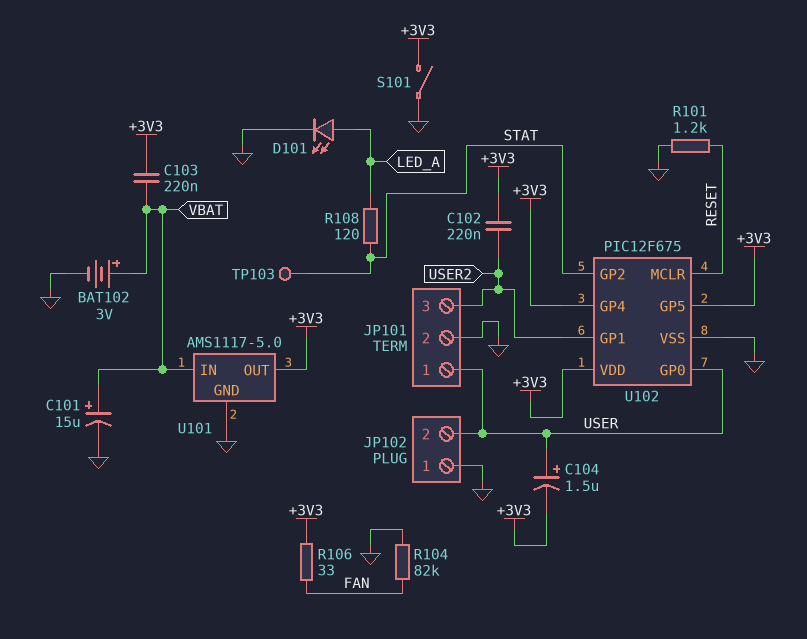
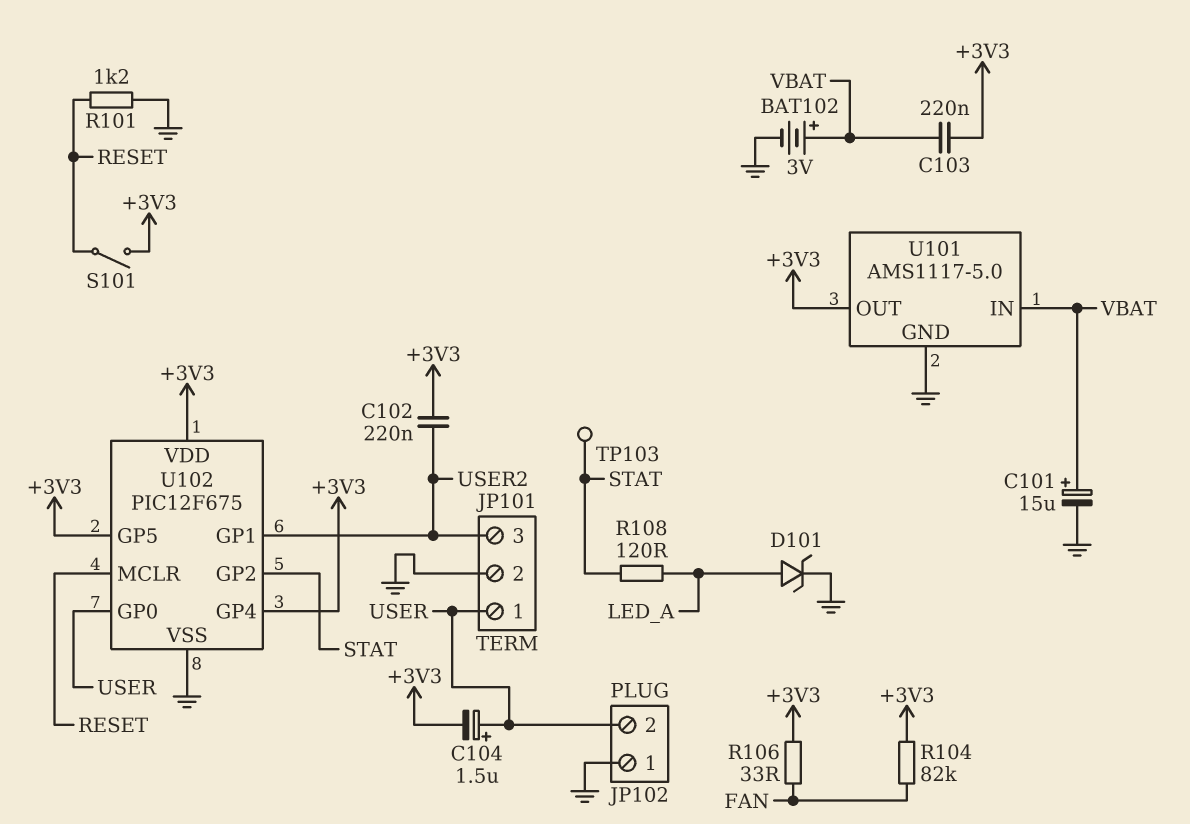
D101: LED (A LED_A, K GND) -> zener (A LED_A, K GND)
R104: 82k (FAN, GND) -> 82k (+3V3, FAN)
S101: switch (+3V3, GND) -> switch (+3V3, RESET)

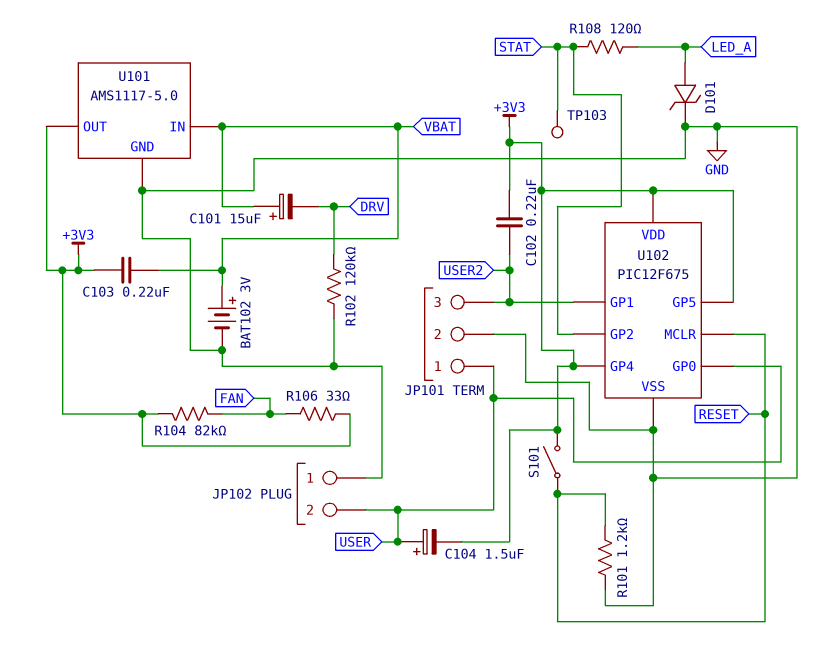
C101: 15uF (plus VBAT, minus GND) -> 15uF (plus VBAT, minus DRV)
R102: none -> 120k (DRV, GND)

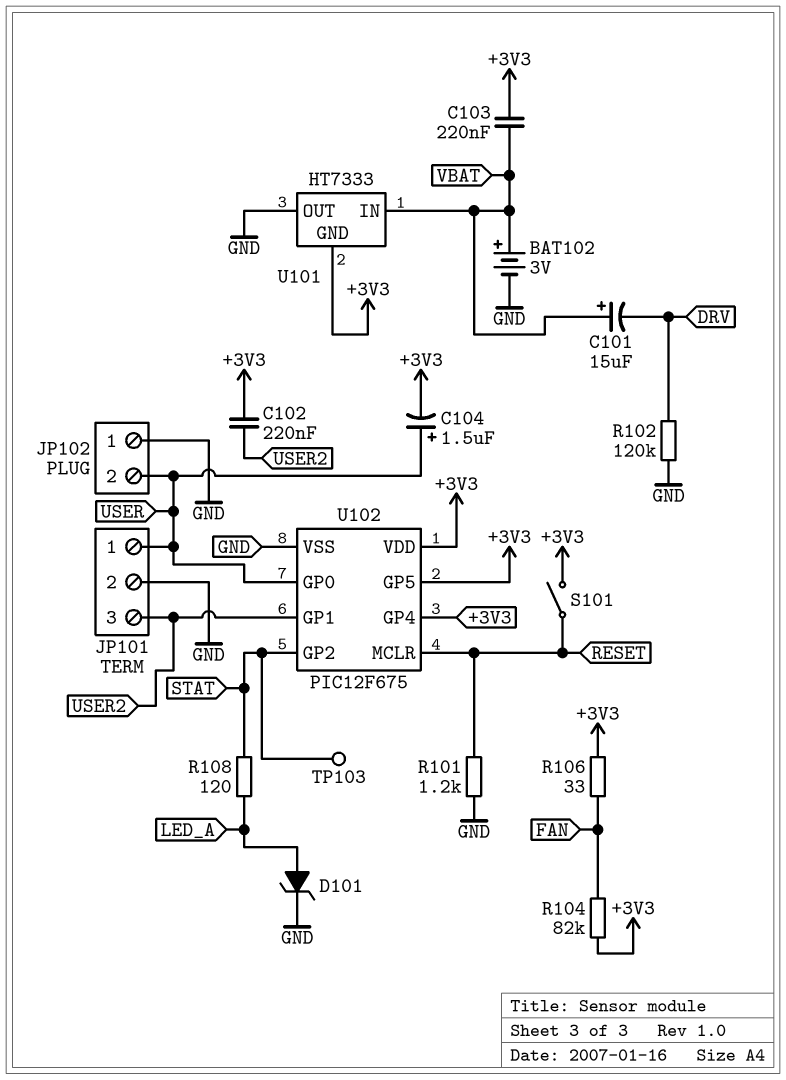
U101: AMS1117-5.0 -> HT7333
U101 pin GND: GND -> +3V3
U101 pin OUT: +3V3 -> GND

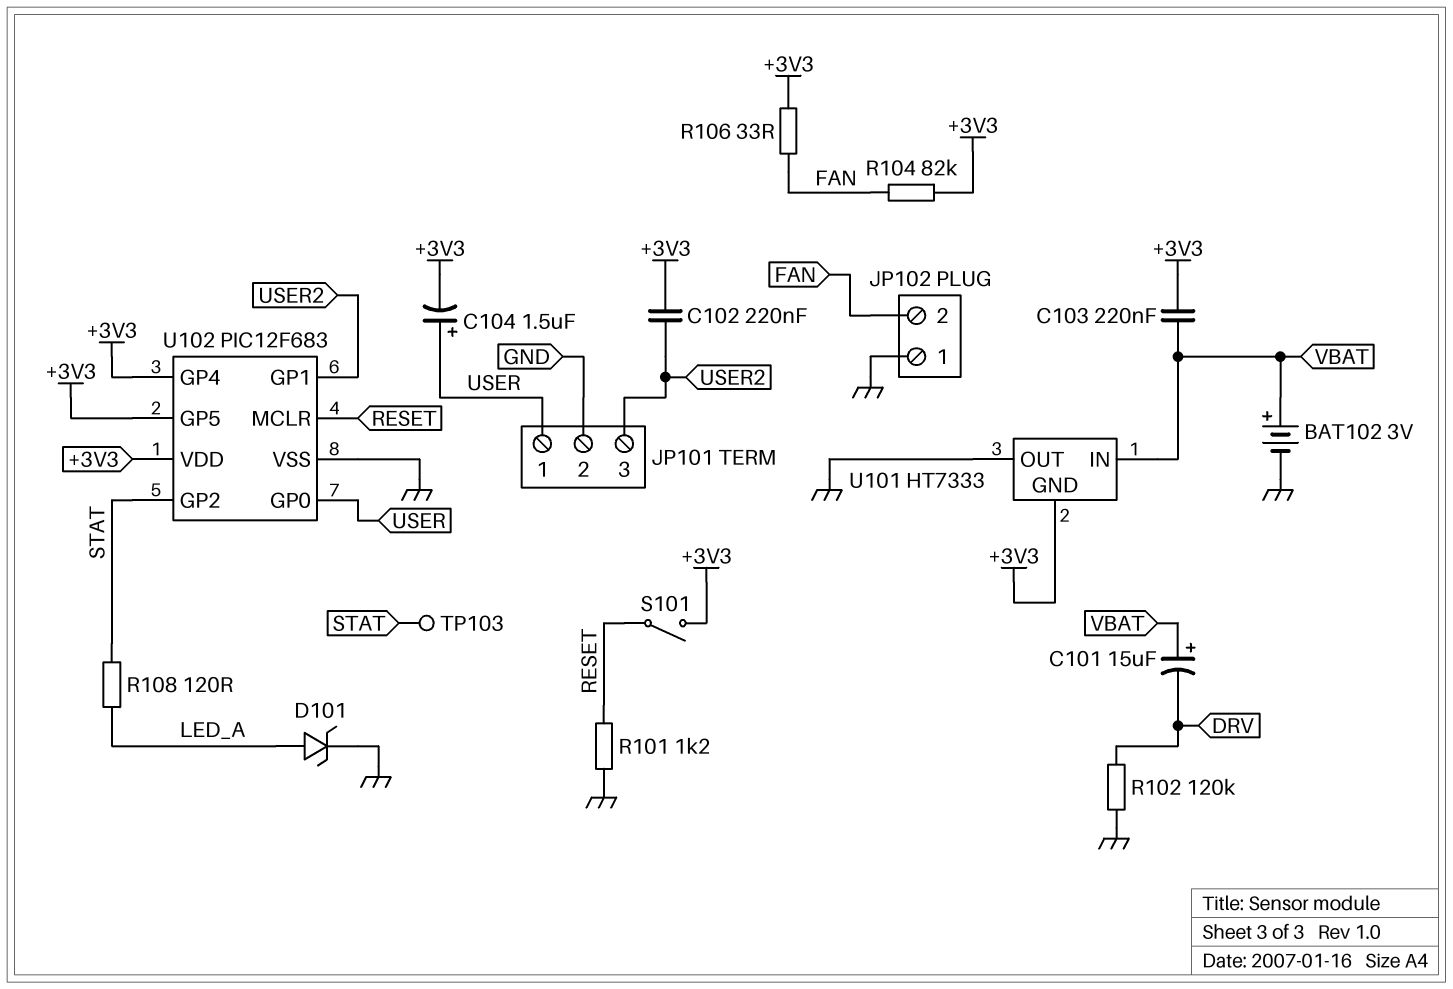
JP102 pin 2: USER -> FAN
U102: PIC12F675 -> PIC12F683

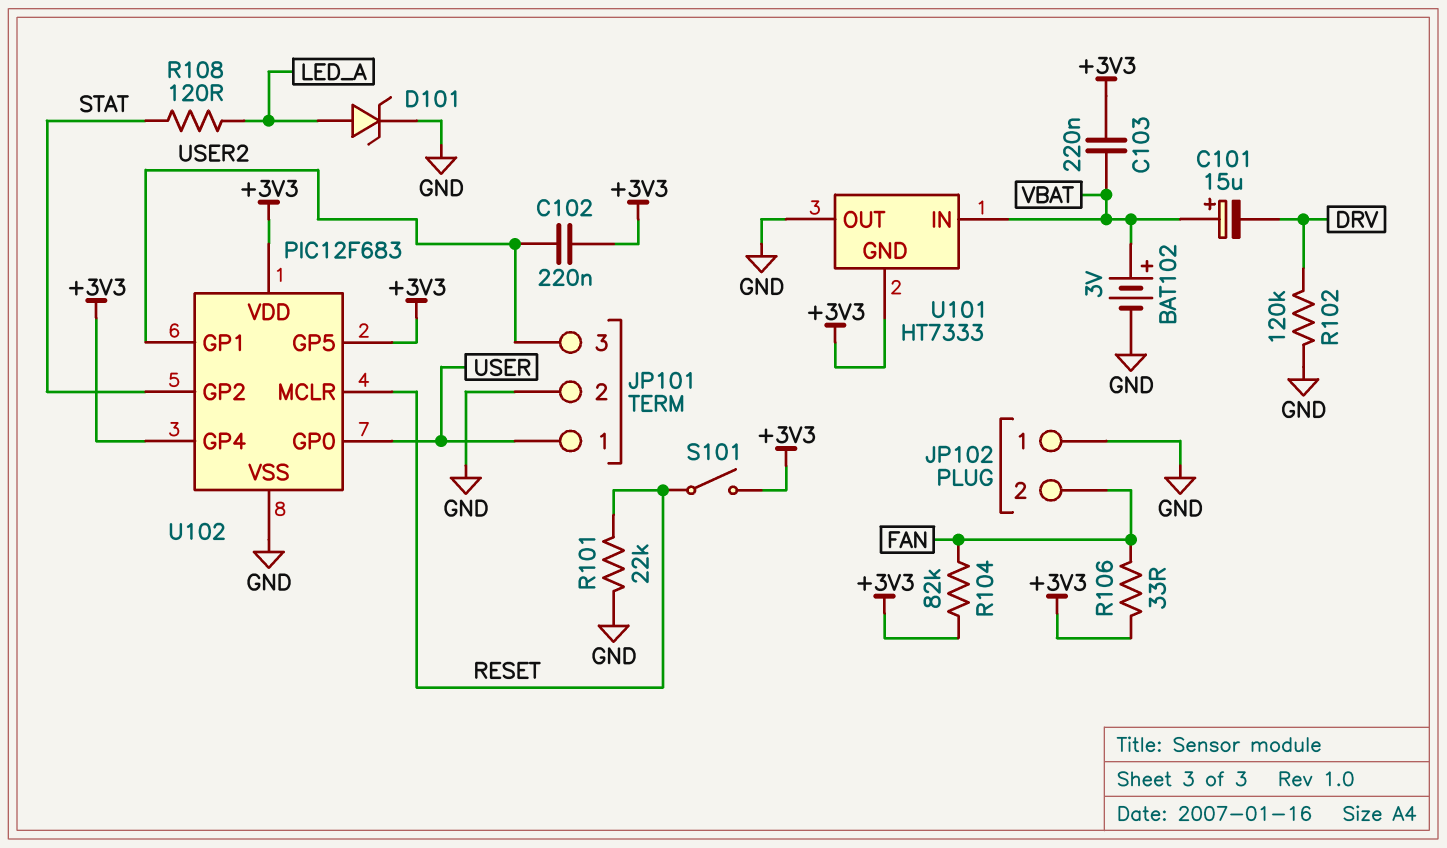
C104: 1.5uF (plus USER, minus +3V3) -> none
R101: 1.2k (GND, RESET) -> 22k (GND, RESET)
TP103: test point (STAT) -> none

